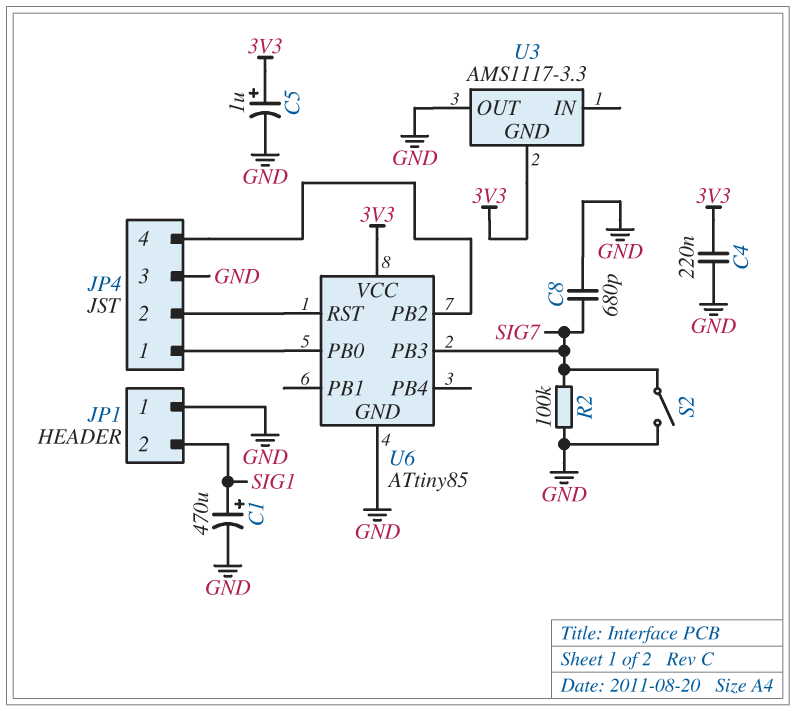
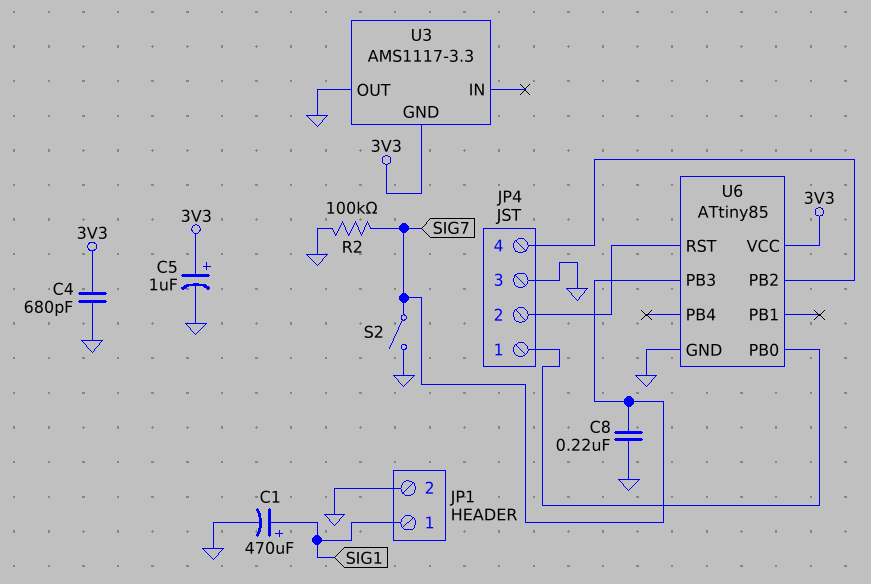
C4: 220nF (3V3, GND) -> 680pF (3V3, GND)
C8: 680pF (GND, SIG7) -> 220nF (GND, SIG7)
JP1 pin 1: GND -> SIG1
JP1 pin 2: SIG1 -> GND

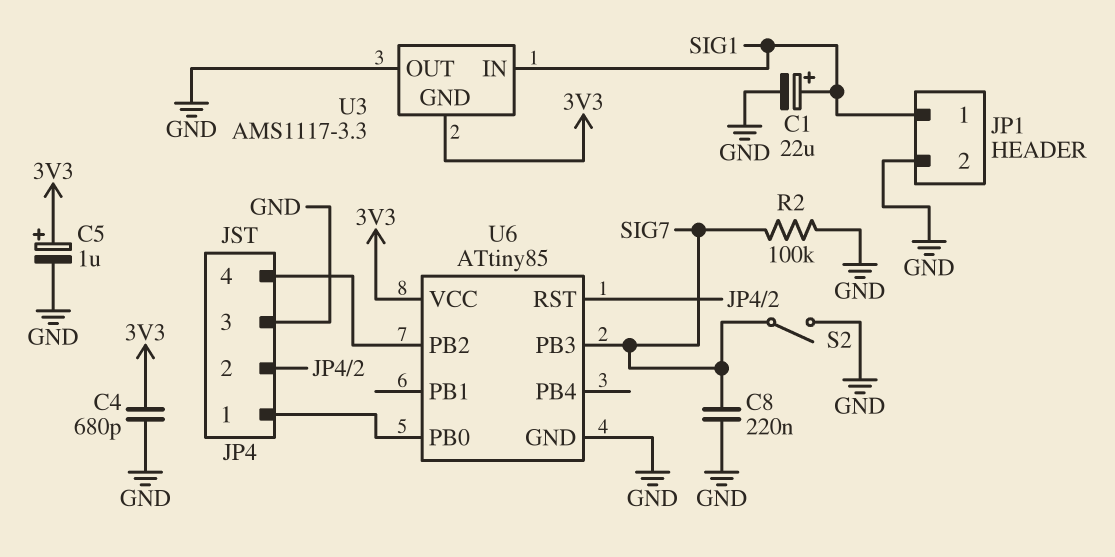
C1: 470uF (plus SIG1, minus GND) -> 22uF (plus SIG1, minus GND)
U3 pin IN: none -> SIG1

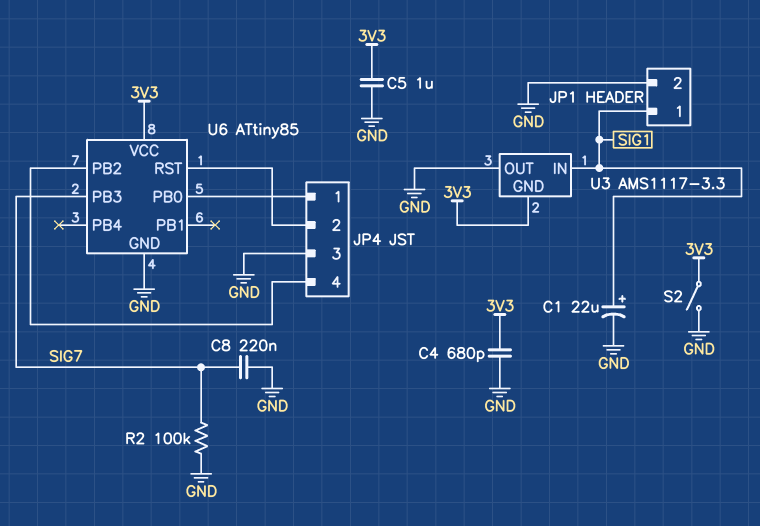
C5: 1uF (plus 3V3, minus GND) -> 1uF (3V3, GND)
S2: switch (GND, SIG7) -> switch (3V3, GND)

